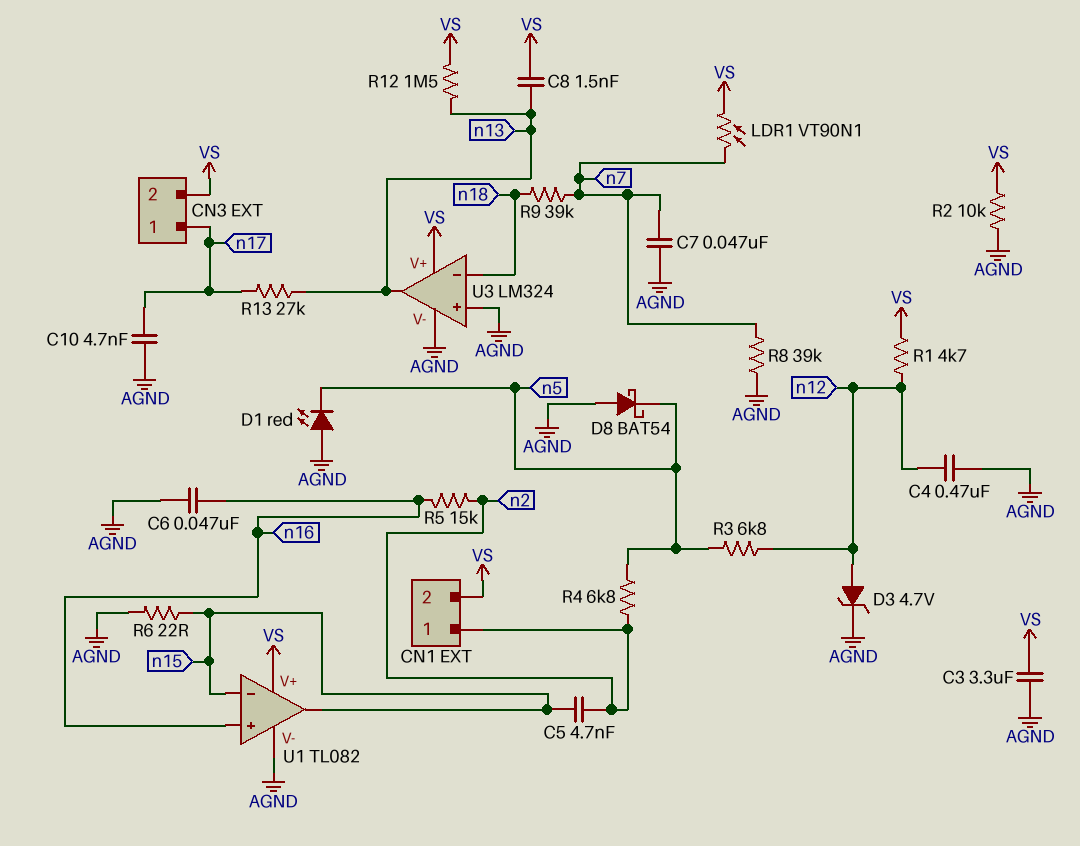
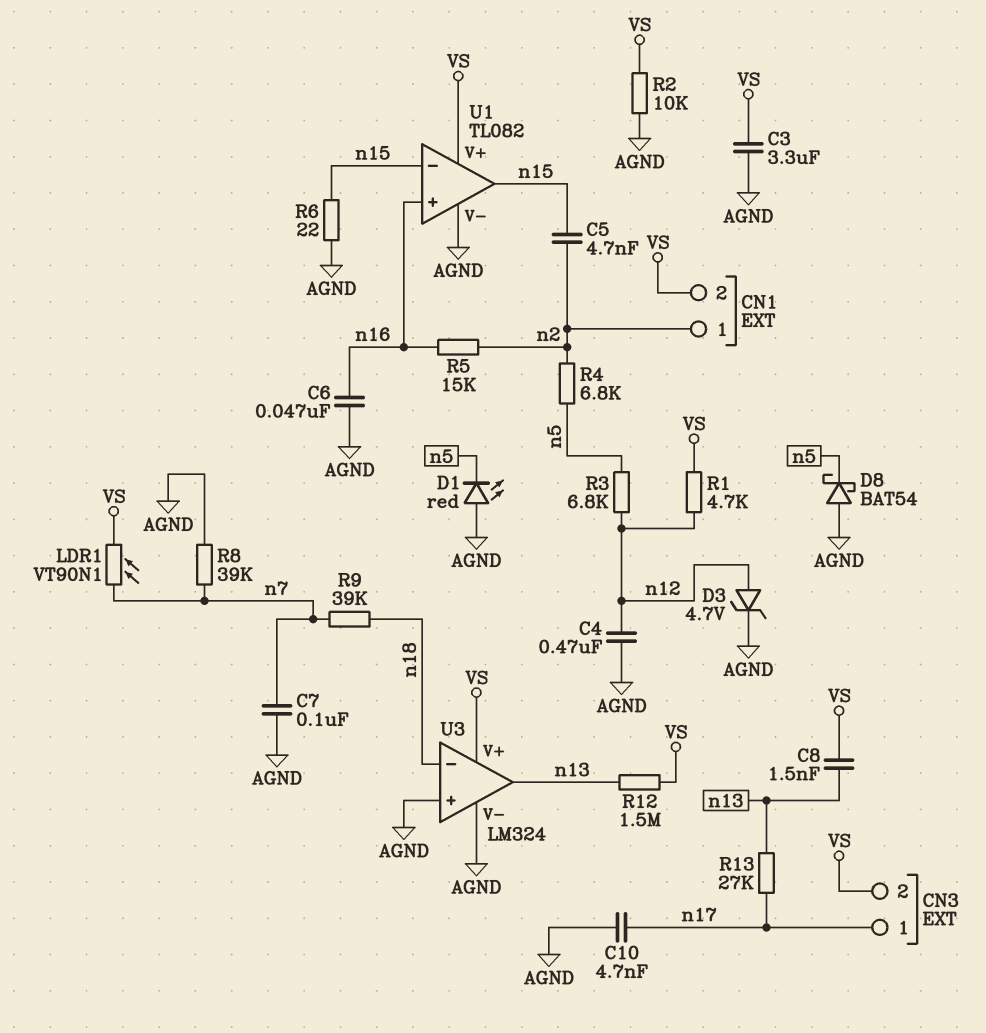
C7: 47nF (AGND, n7) -> 100nF (AGND, n7)

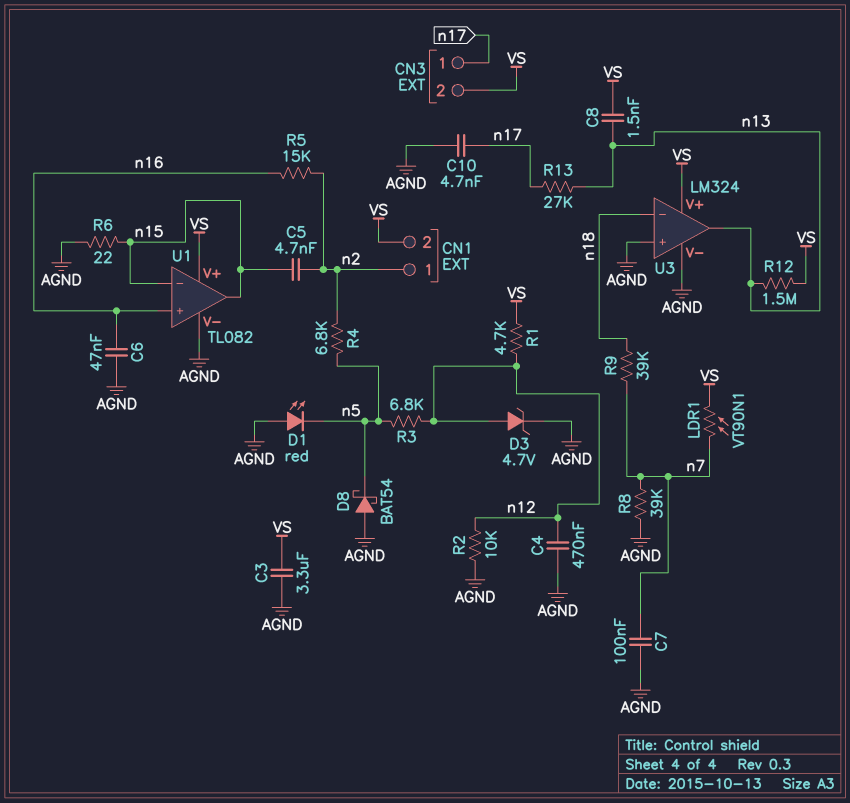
R2: 10k (AGND, VS) -> 10k (AGND, n12)

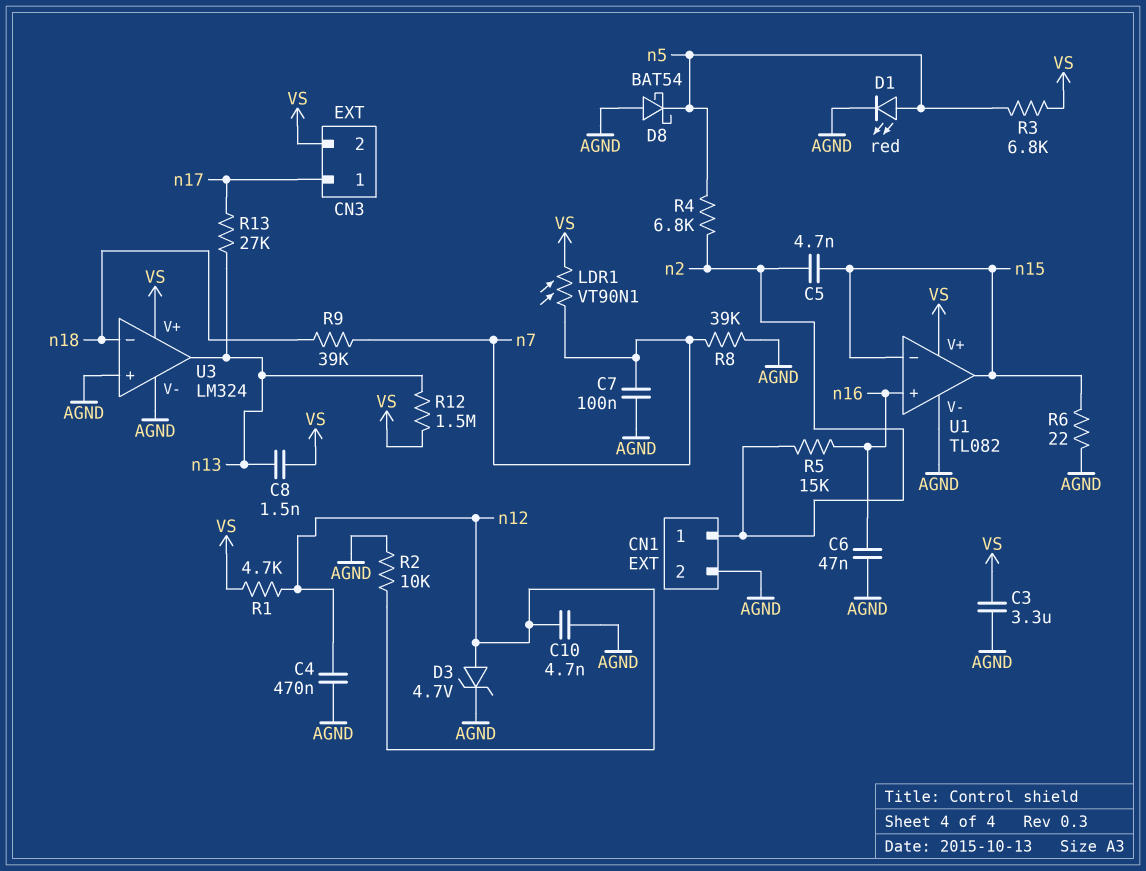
C10: 4.7nF (AGND, n17) -> 4.7nF (AGND, n12)
CN1 pin 2: VS -> AGND
D1: LED red (A AGND, K n5) -> LED red (A n5, K AGND)
R3: 6.8k (n5, n12) -> 6.8k (VS, n5)

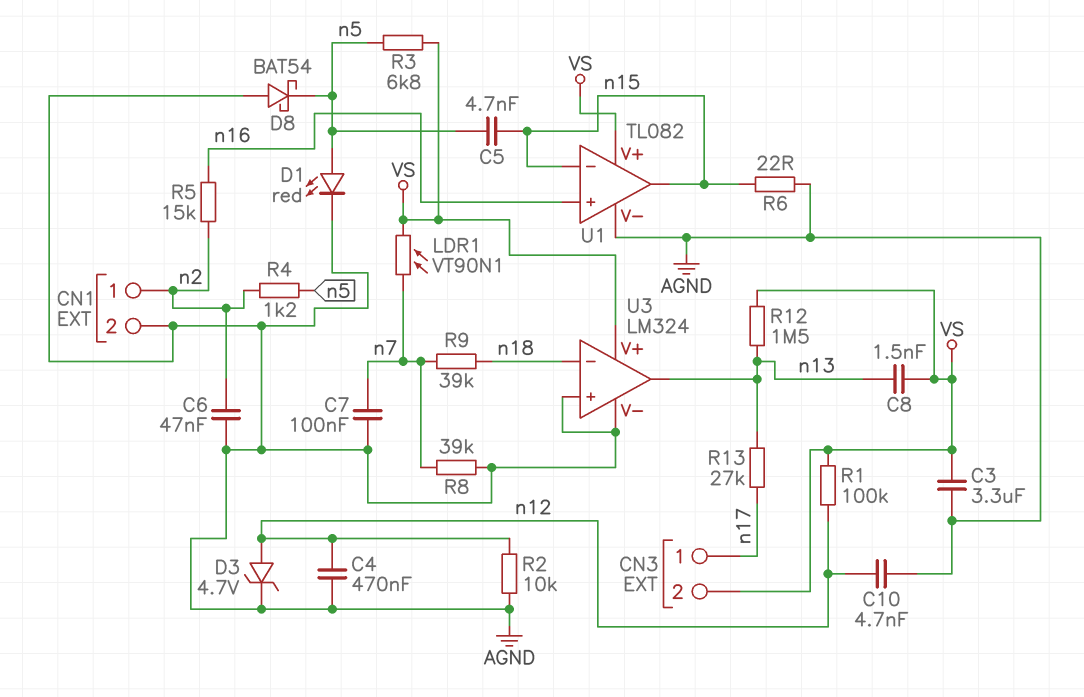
C5: 4.7nF (n2, n15) -> 4.7nF (n5, n15)
C6: 47nF (AGND, n16) -> 47nF (AGND, n2)
R1: 4.7k (VS, n12) -> 100k (VS, n12)
R4: 6.8k (n2, n5) -> 1.2k (n2, n5)

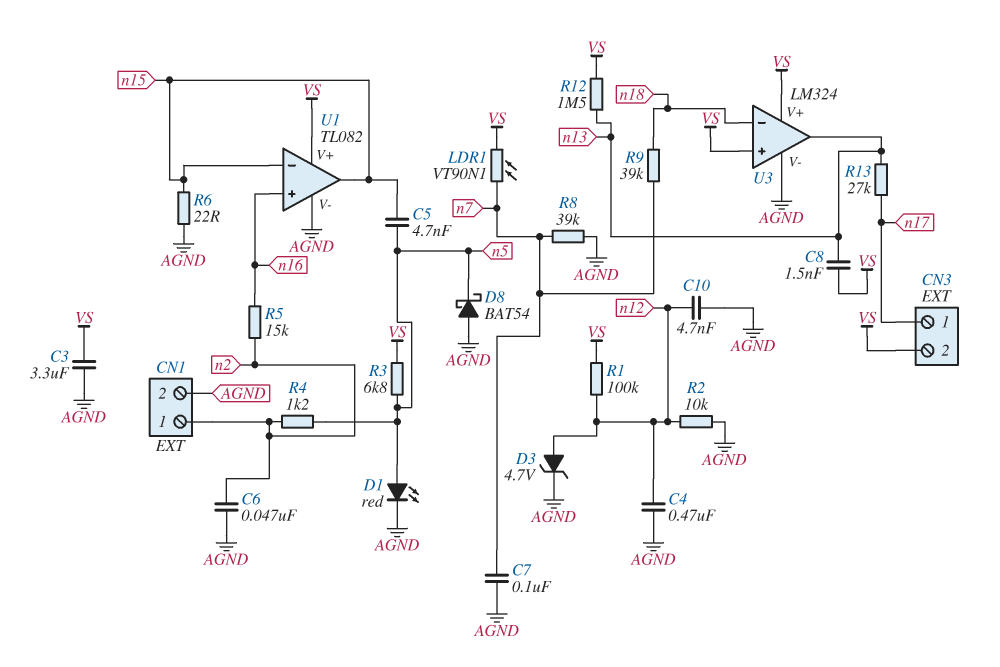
U3 pin in+: AGND -> VS

